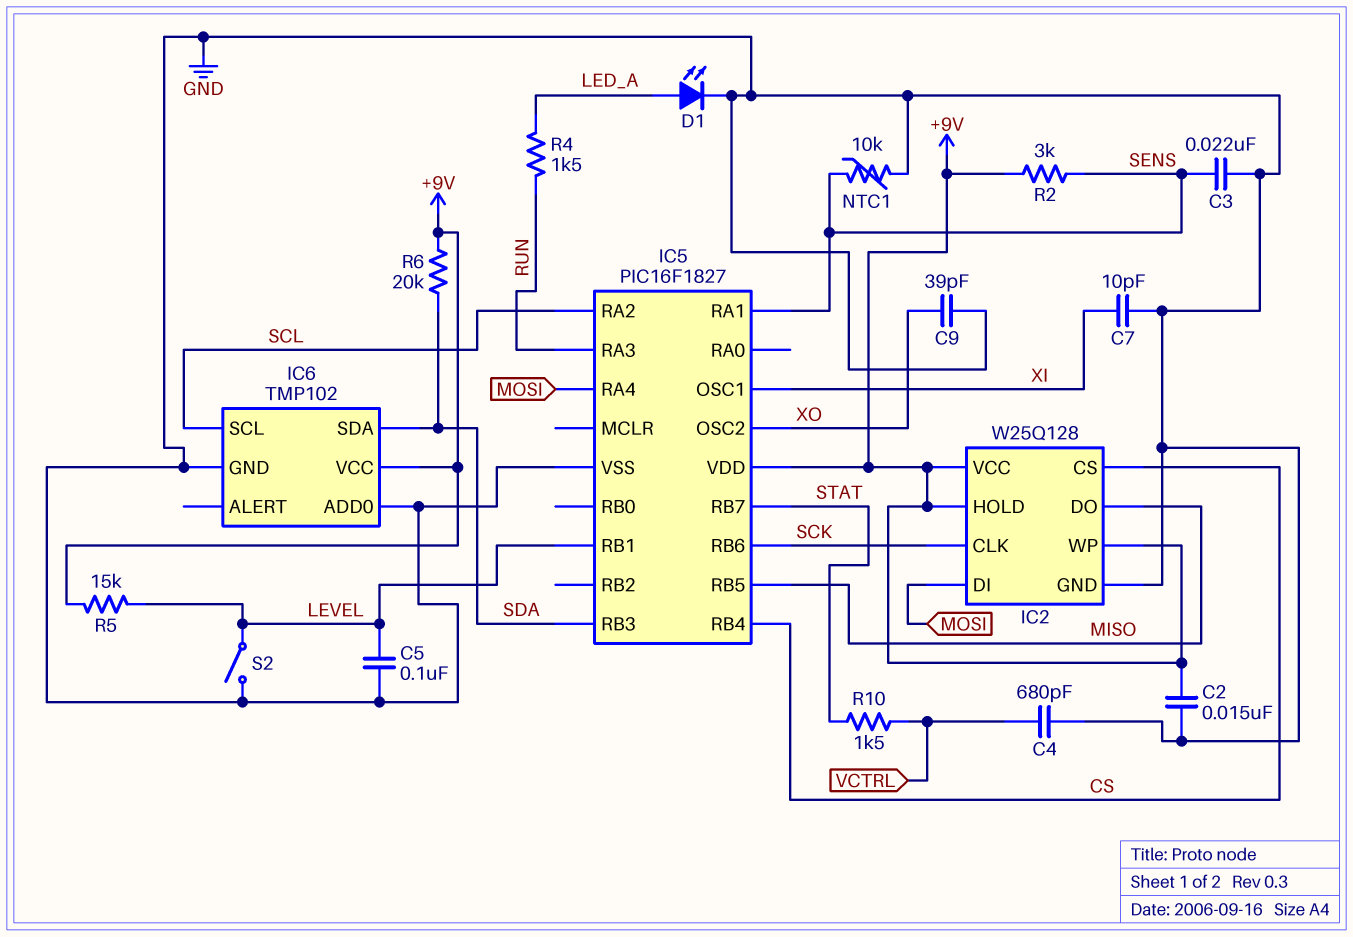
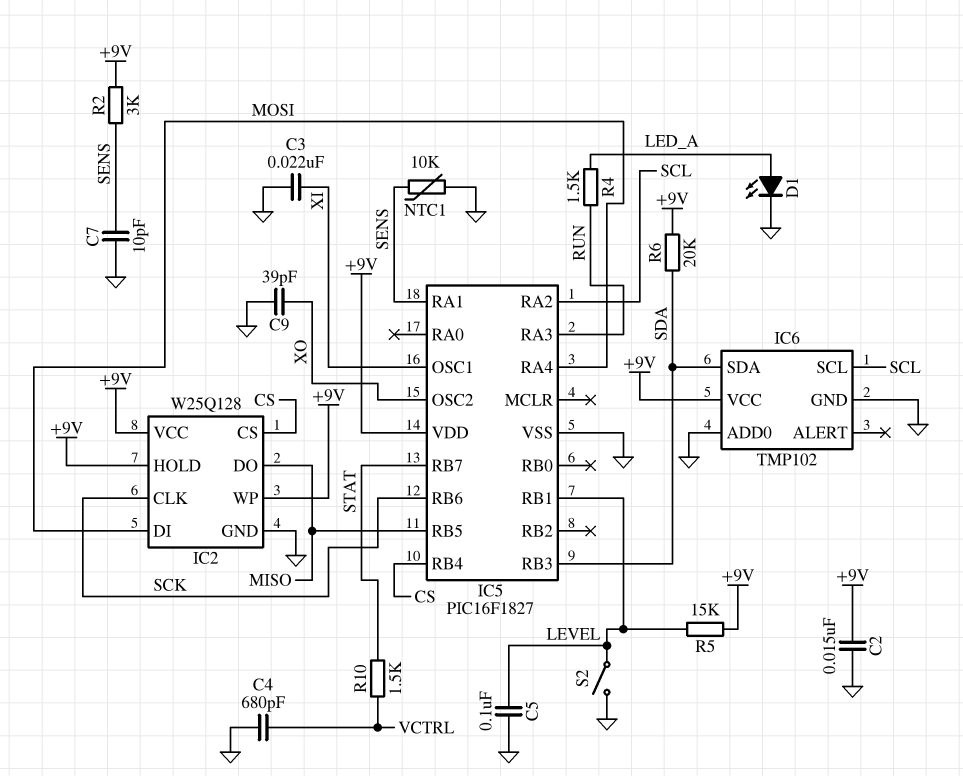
C3: 22nF (GND, SENS) -> 22nF (GND, XI)
C7: 10pF (GND, XI) -> 10pF (GND, SENS)

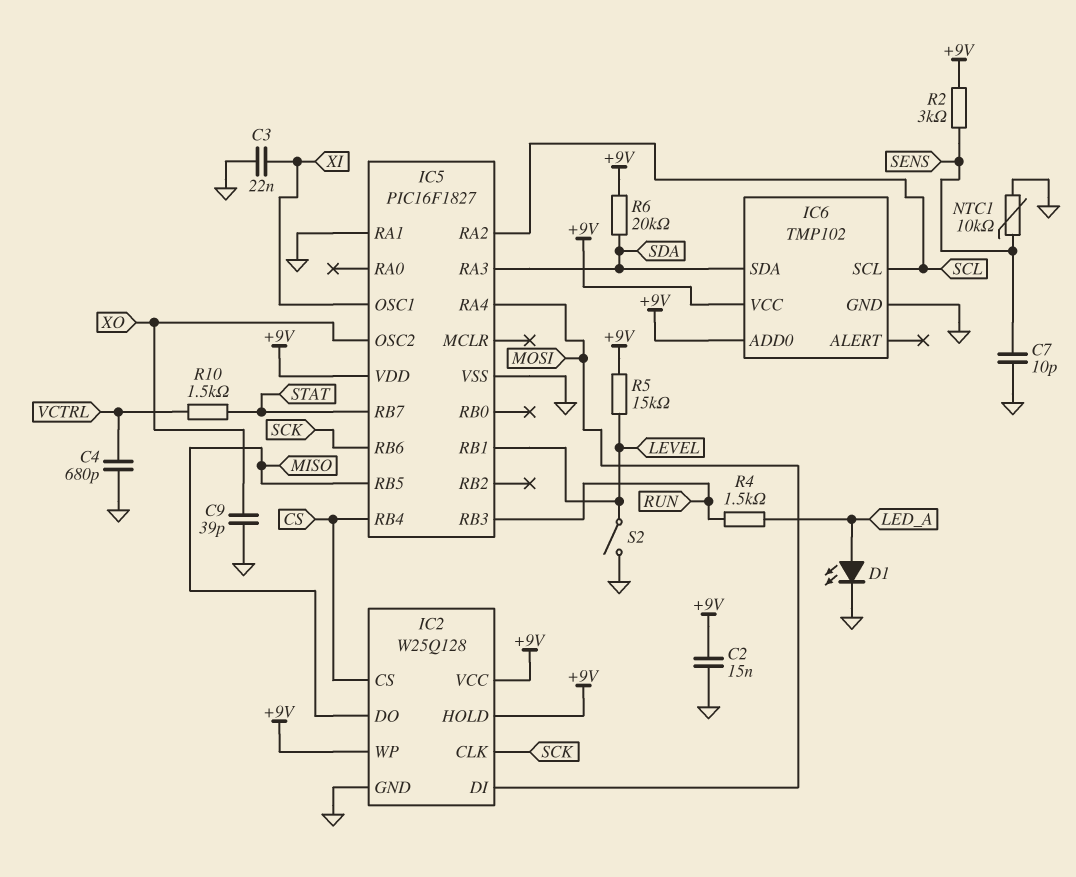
C5: 100nF (GND, LEVEL) -> none
IC5 pin RA1: SENS -> GND
IC5 pin RA3: RUN -> SDA
IC5 pin RB3: SDA -> RUN
IC6 pin ADD0: GND -> +9V

